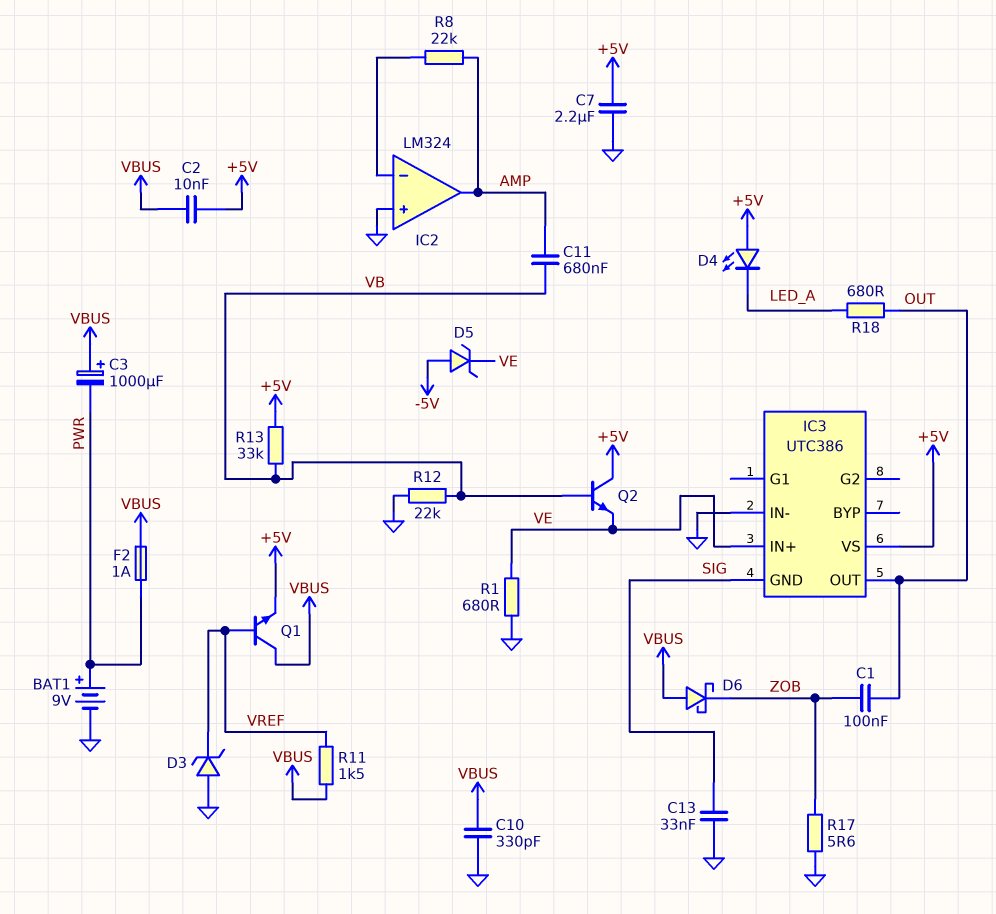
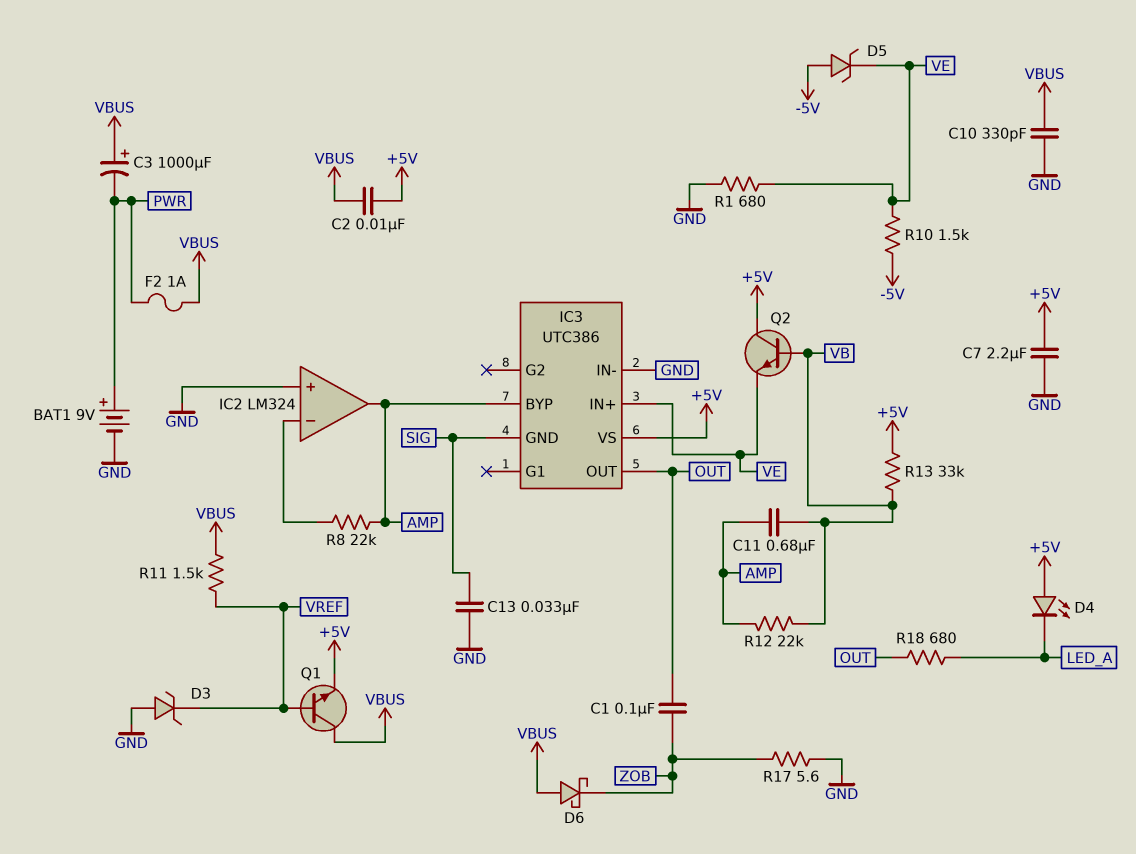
IC3 pin BYP: none -> AMP
R10: none -> 1.5k (-5V, VE)
R12: 22k (GND, VB) -> 22k (AMP, VB)

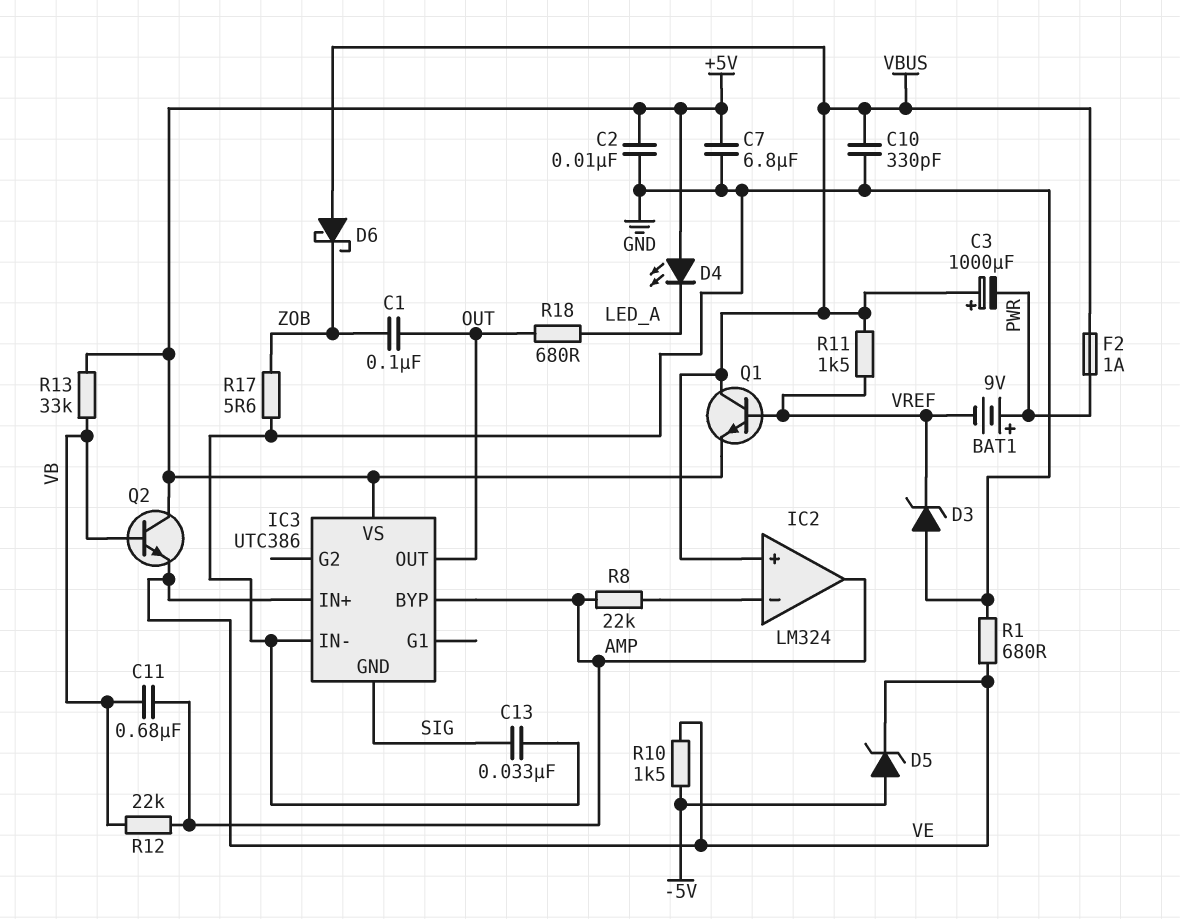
BAT1: 9V (plus PWR, minus GND) -> 9V (plus PWR, minus VREF)
C2: 10nF (+5V, VBUS) -> 10nF (+5V, GND)
C7: 2.2uF (+5V, GND) -> 6.8uF (+5V, GND)
IC2 pin in+: GND -> VBUS

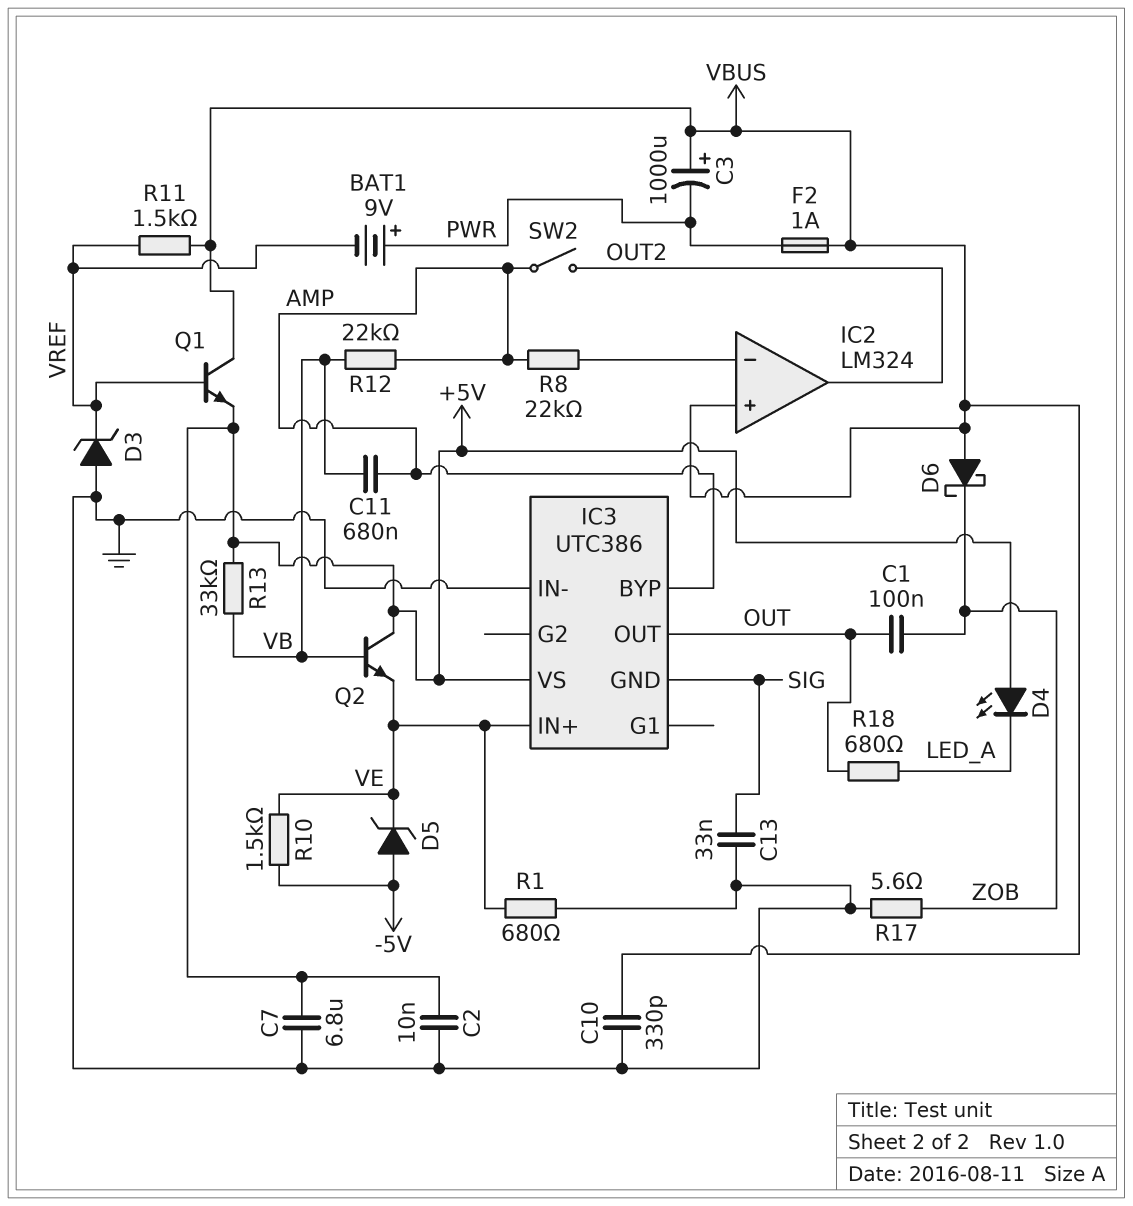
IC2 pin out: AMP -> OUT2
SW2: none -> switch (AMP, OUT2)

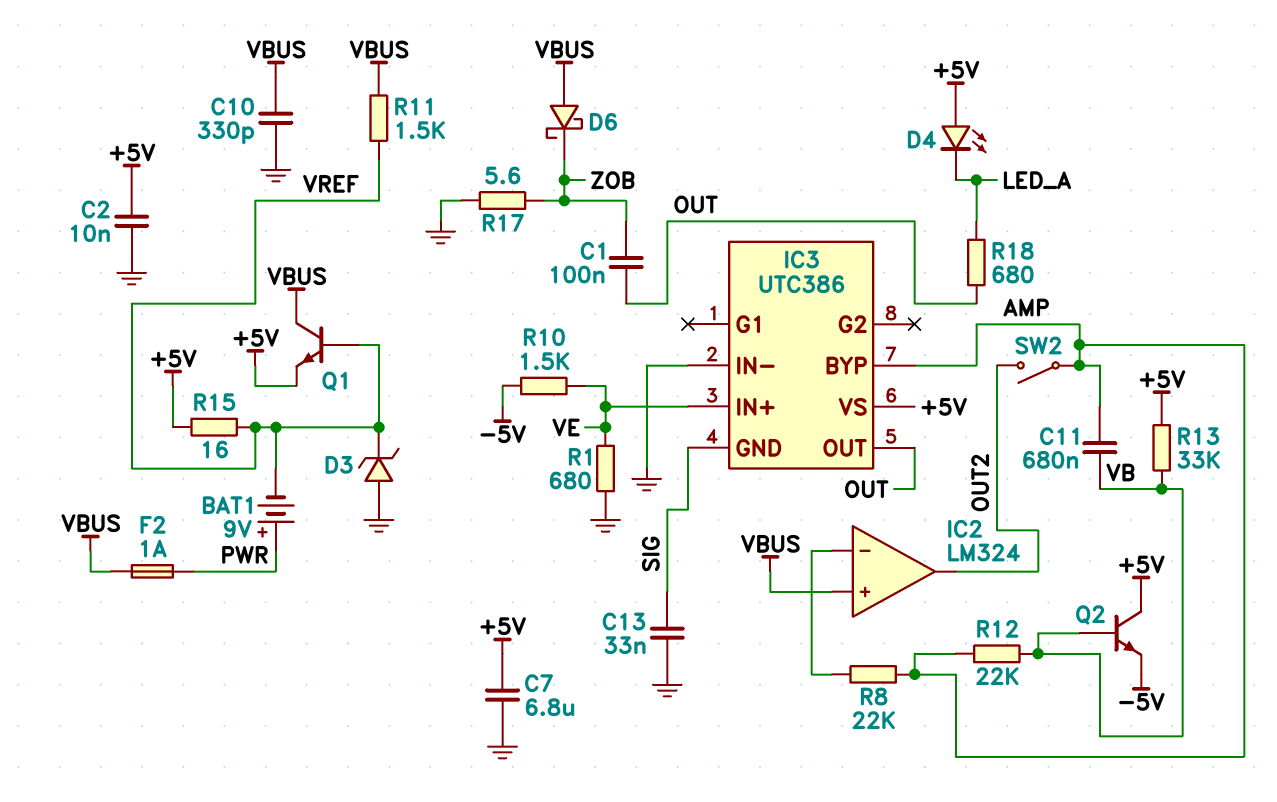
C3: 1000uF (plus VBUS, minus PWR) -> none
D5: zener (A -5V, K VE) -> none
Q2: NPN (B VB, C +5V, E VE) -> NPN (B VB, C +5V, E -5V)
R15: none -> 16 (+5V, VREF)

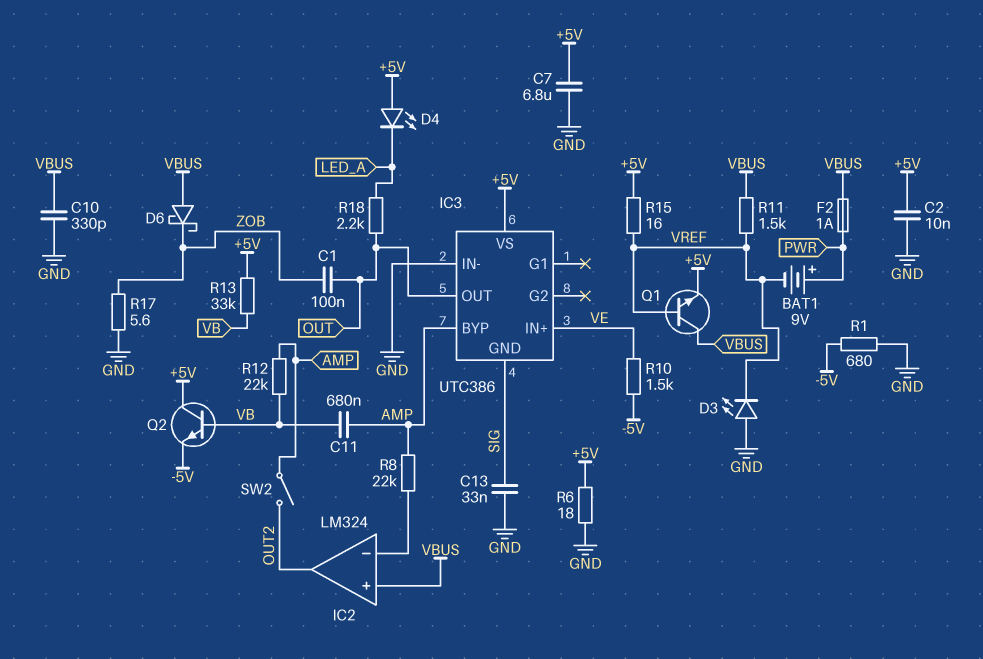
D3: zener (A GND, K VREF) -> LED (A GND, K VREF)
R1: 680 (GND, VE) -> 680 (-5V, GND)
R6: none -> 18 (+5V, GND)
R18: 680 (LED_A, OUT) -> 2.2k (LED_A, OUT)

